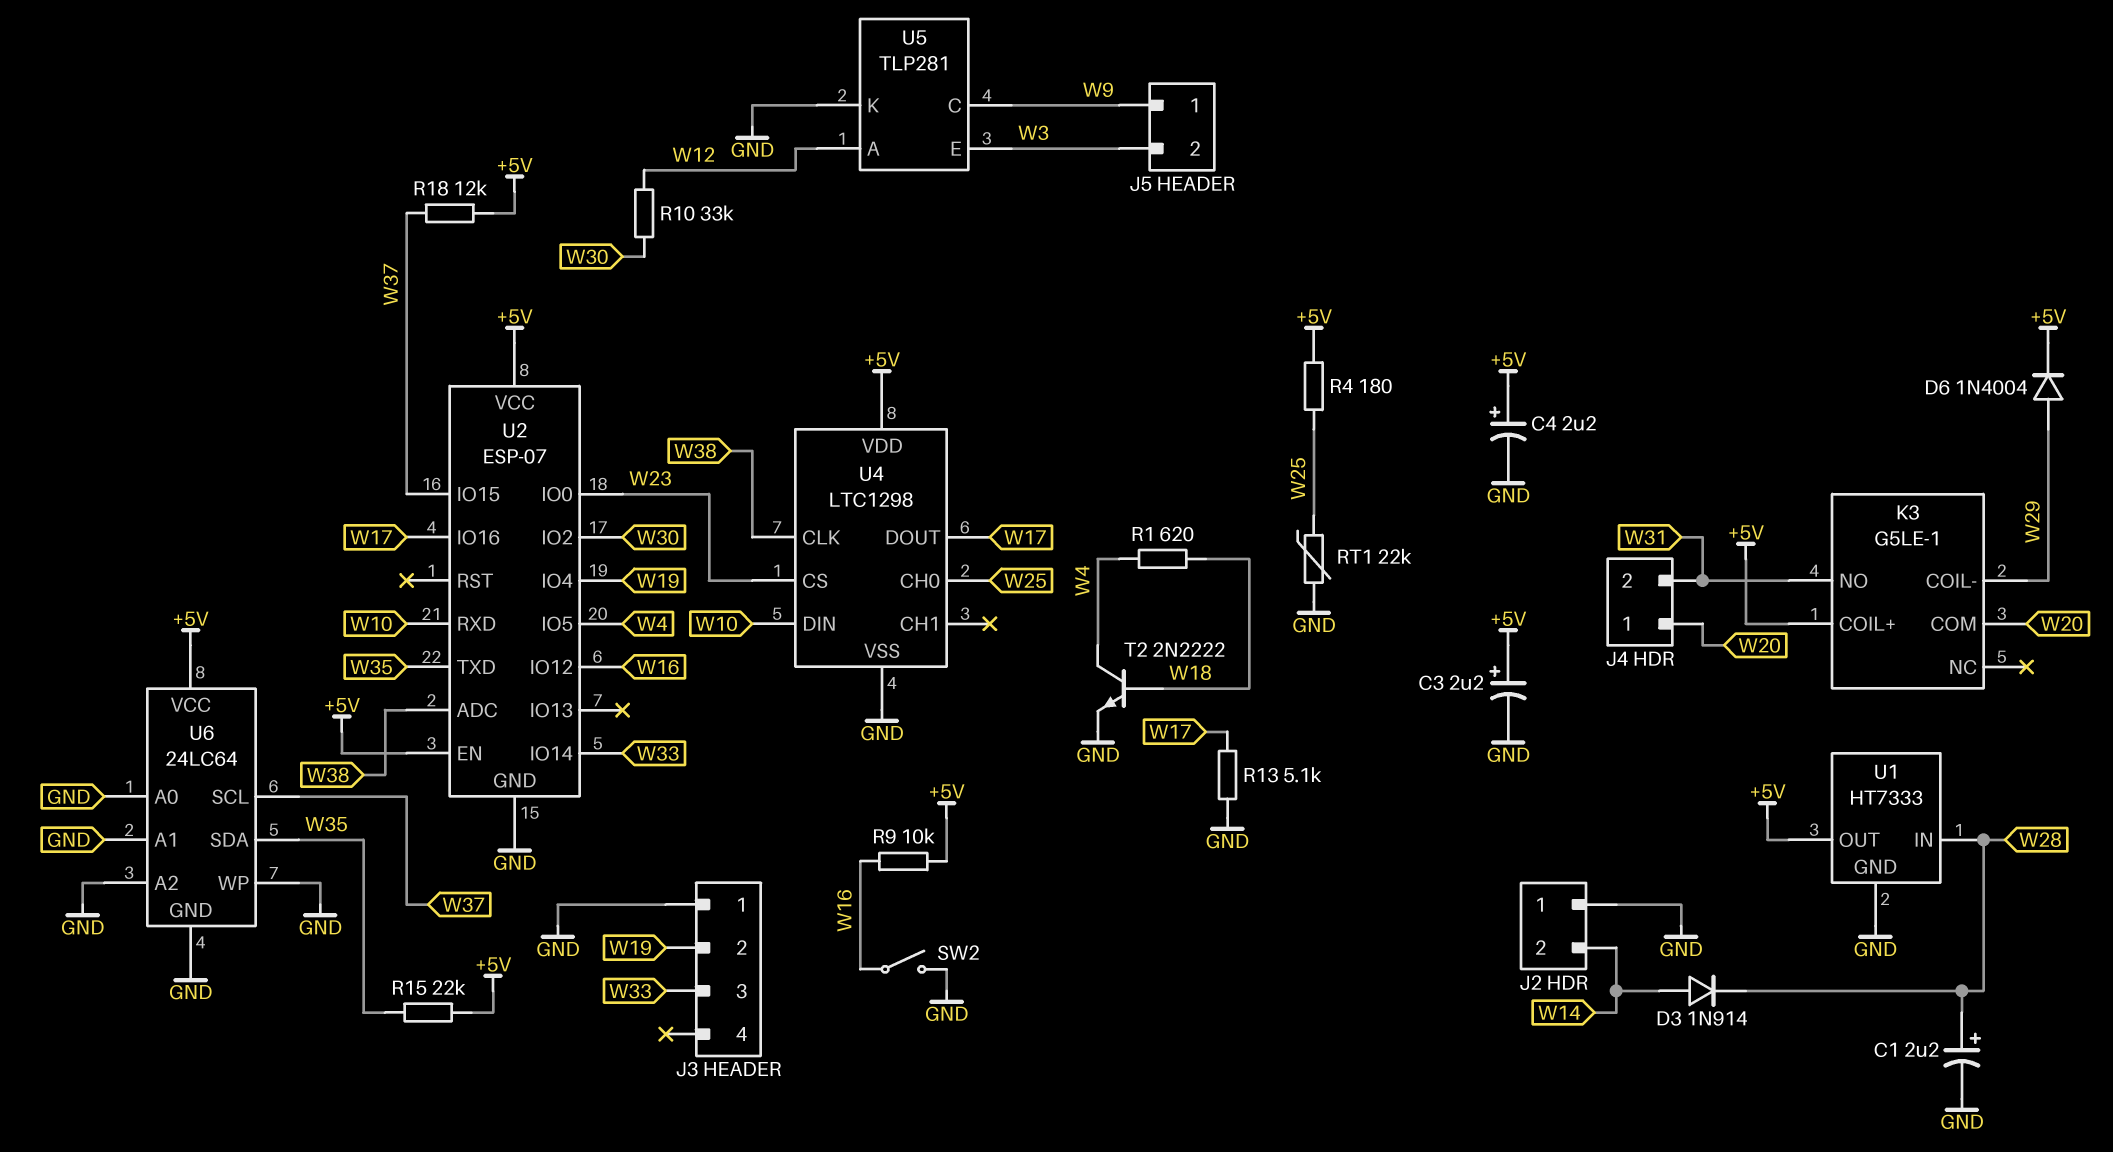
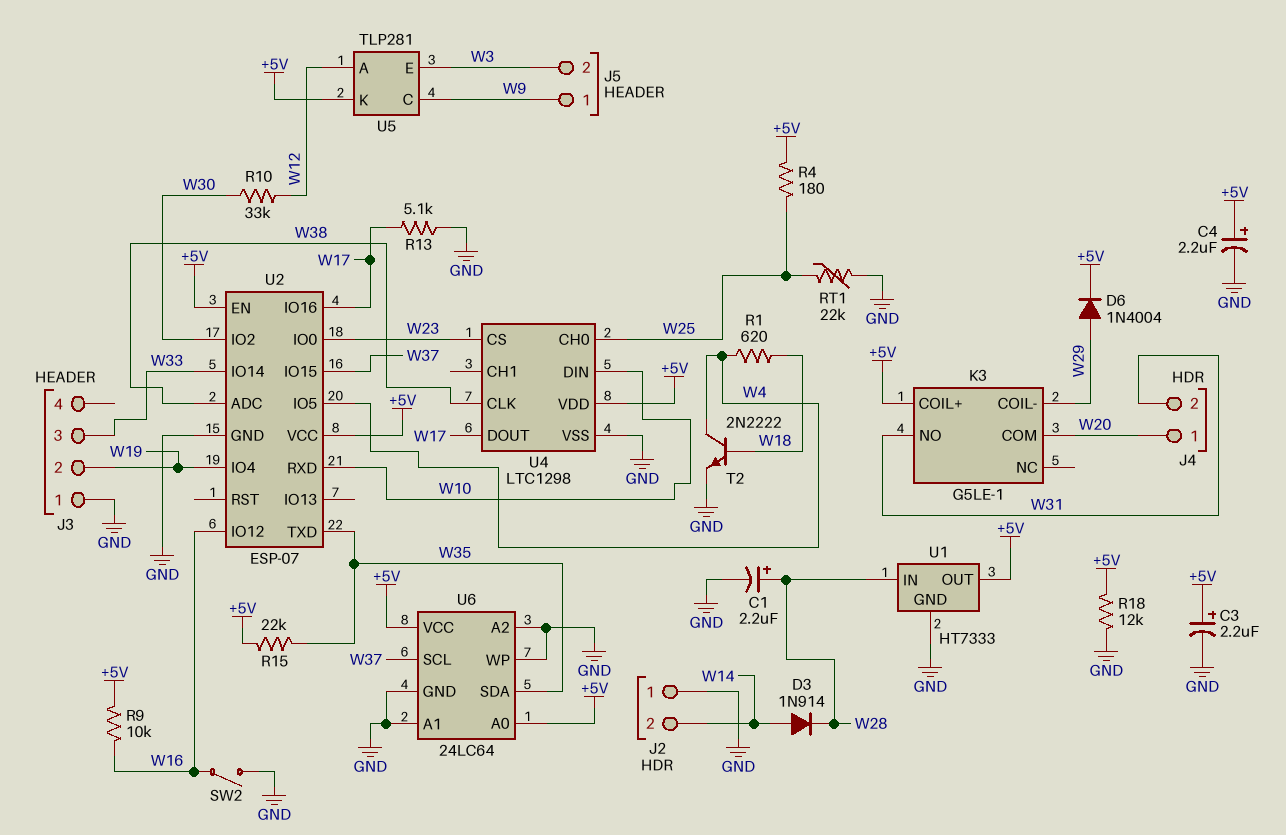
R18: 12k (+5V, W37) -> 12k (+5V, GND)
U5 pin K: GND -> +5V
U6 pin A0: GND -> +5V

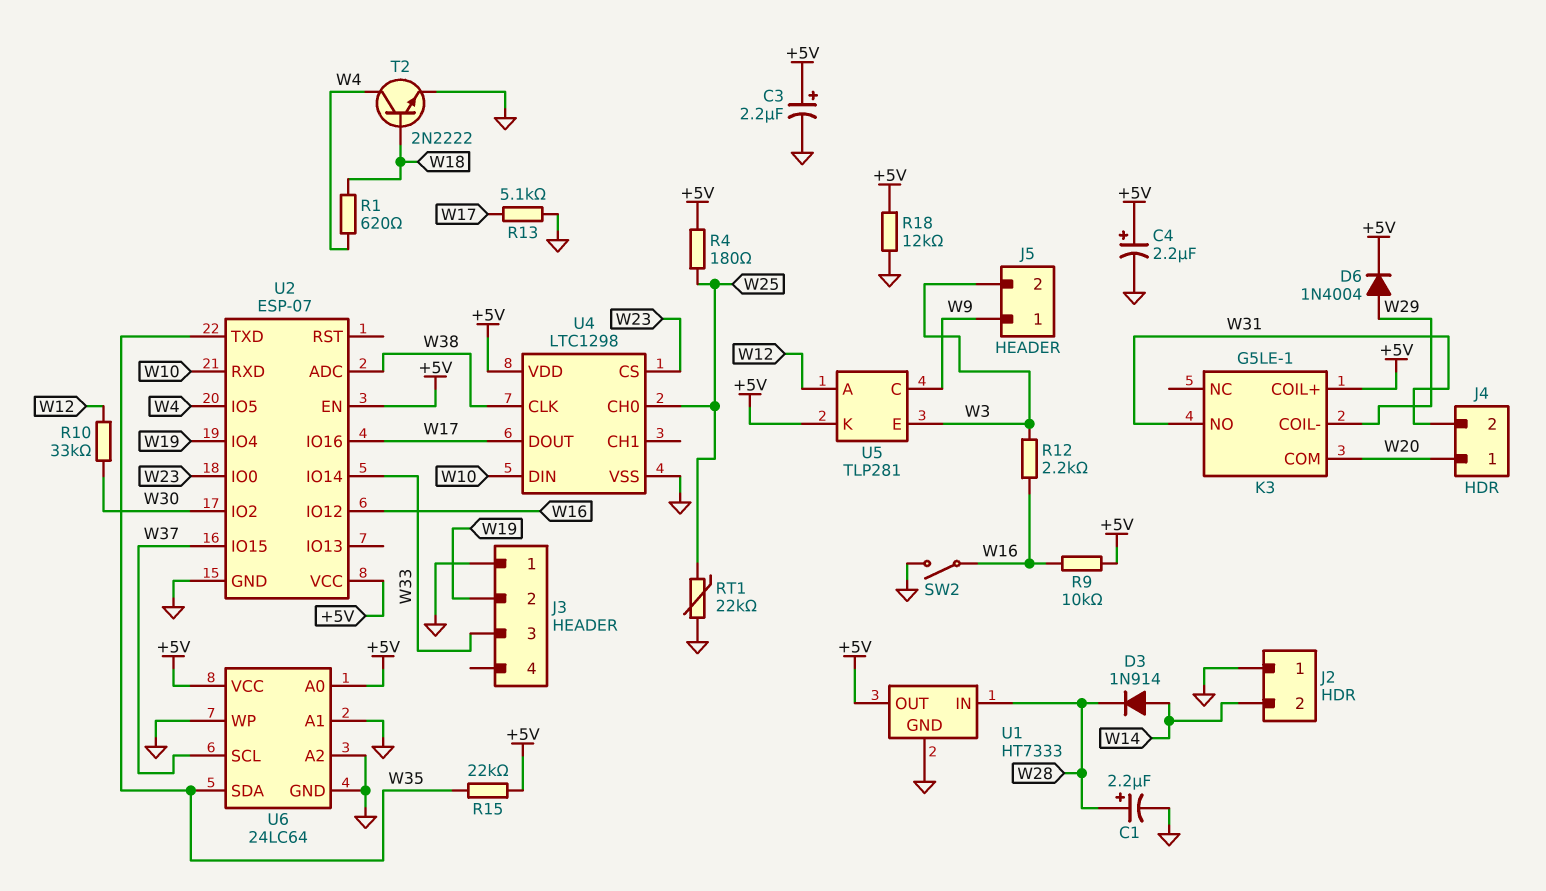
R12: none -> 2.2k (W3, W16)

